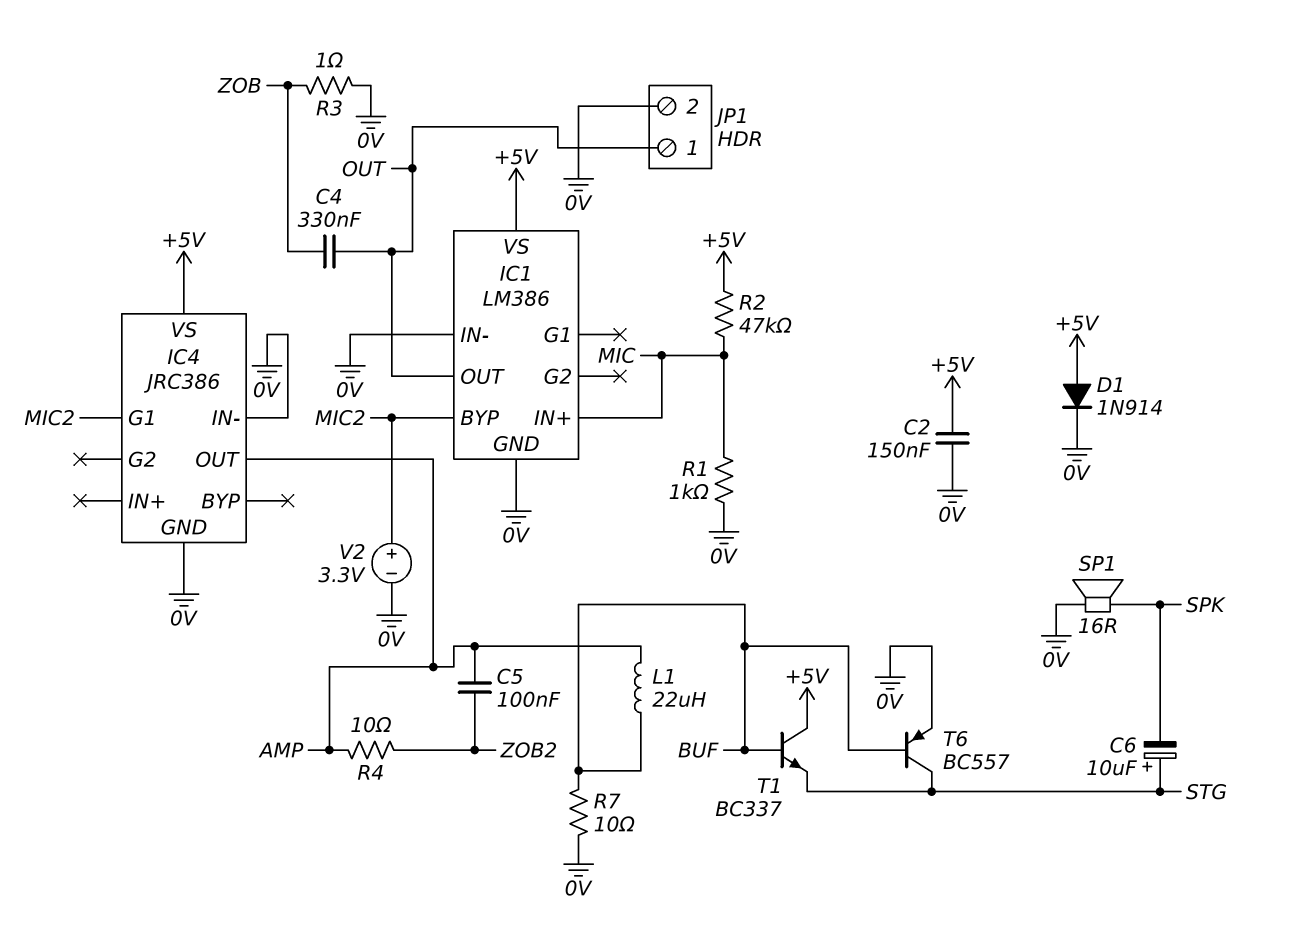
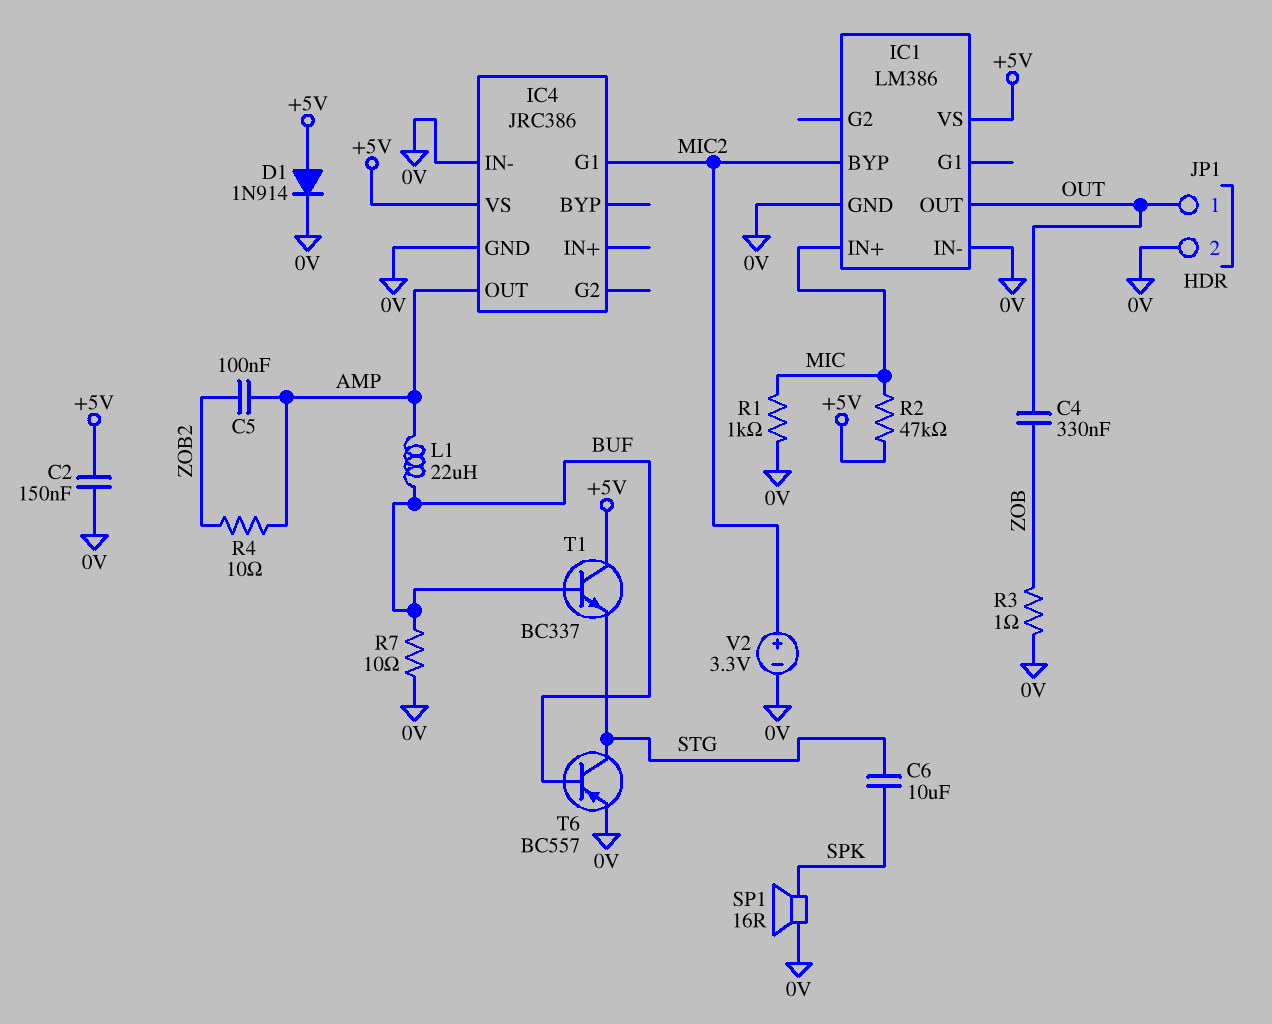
C6: 10uF (plus STG, minus SPK) -> 10uF (SPK, STG)

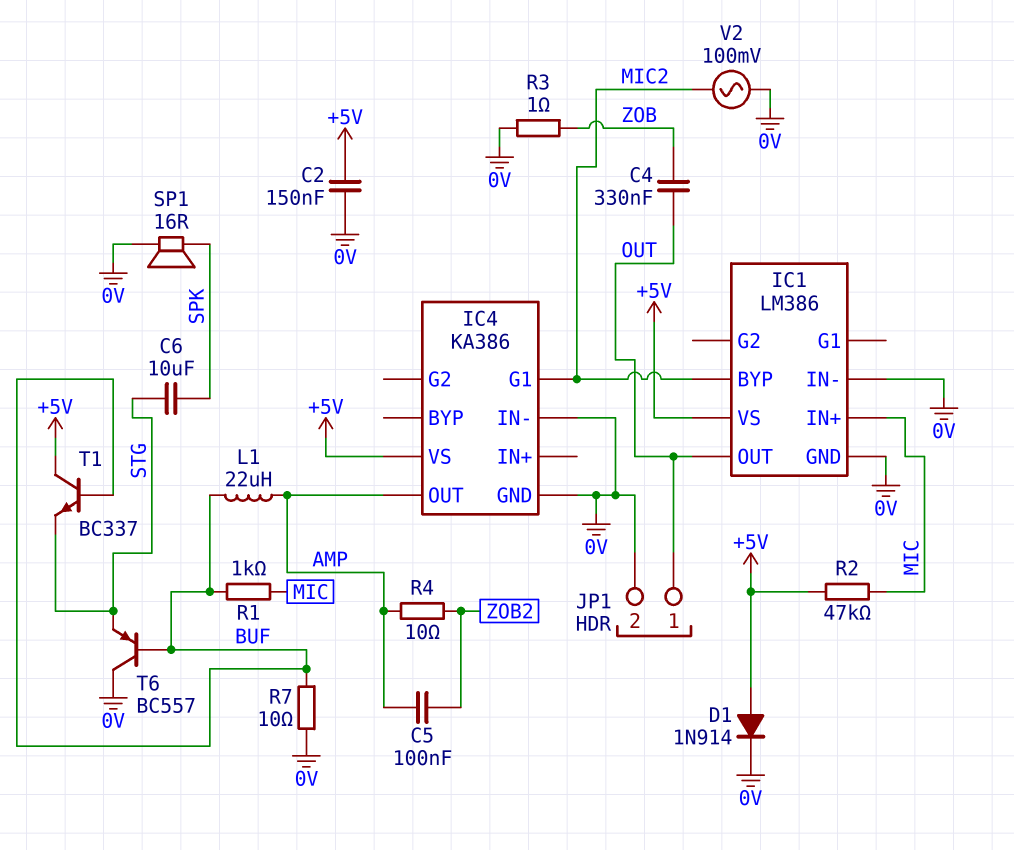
IC4: JRC386 -> KA386
R1: 1k (0V, MIC) -> 1k (BUF, MIC)
T6: PNP BC557 (B BUF, C STG, E 0V) -> PNP BC557 (B BUF, C 0V, E STG)
V2: 3.3V (plus MIC2, minus 0V) -> AC 100mV (0V, MIC2)

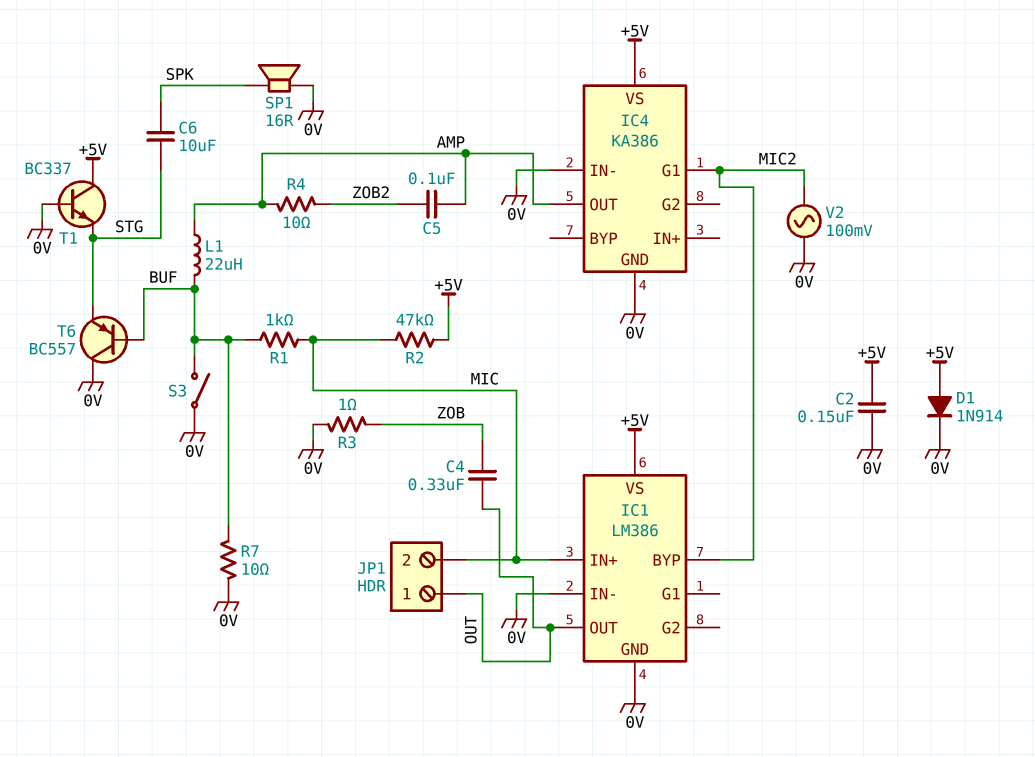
JP1 pin 2: 0V -> MIC
S3: none -> switch (0V, BUF)
T1: NPN BC337 (B BUF, C +5V, E STG) -> NPN BC337 (B 0V, C +5V, E STG)

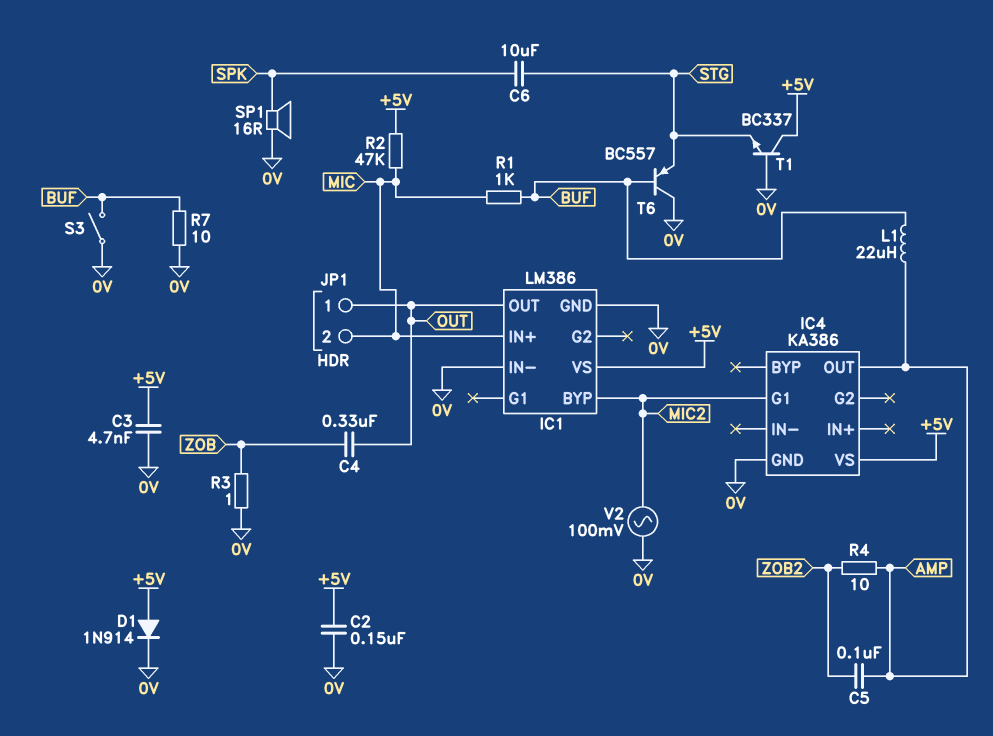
C3: none -> 4.7nF (+5V, 0V)
IC4 pin IN-: 0V -> none

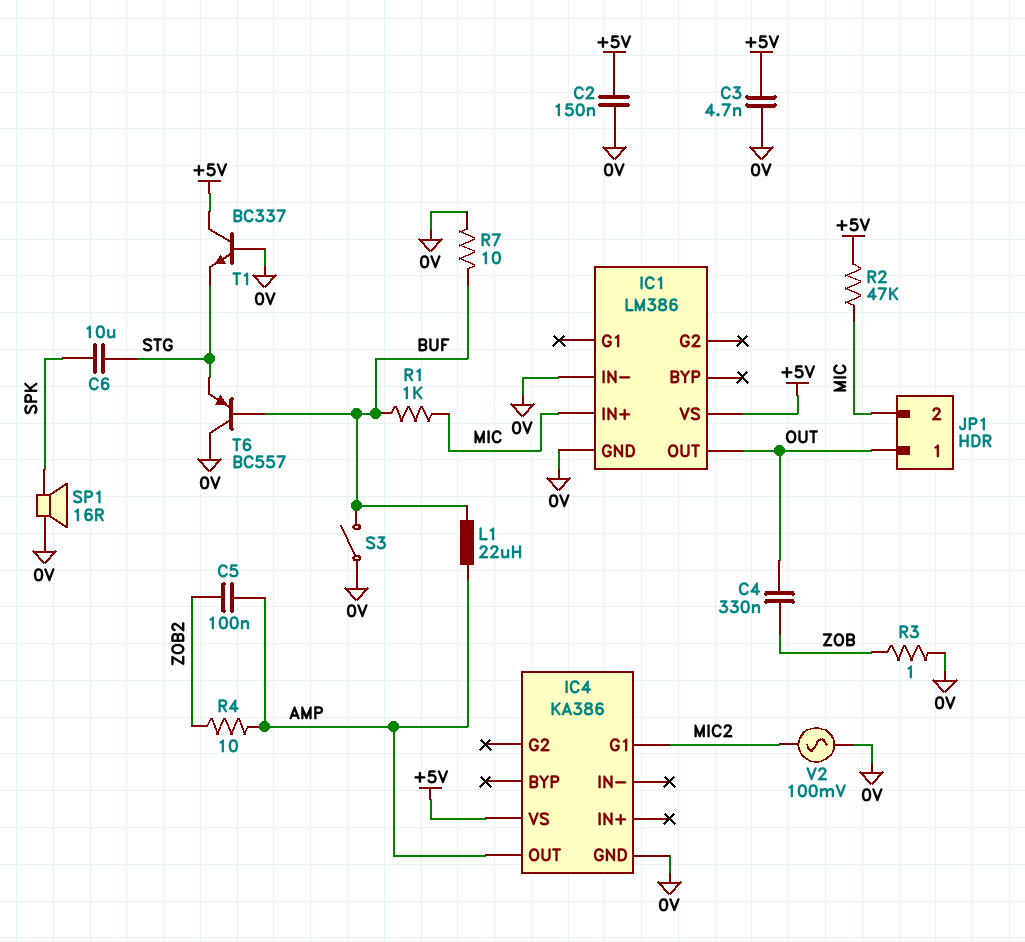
D1: diode 1N914 (A +5V, K 0V) -> none
IC1 pin BYP: MIC2 -> none

